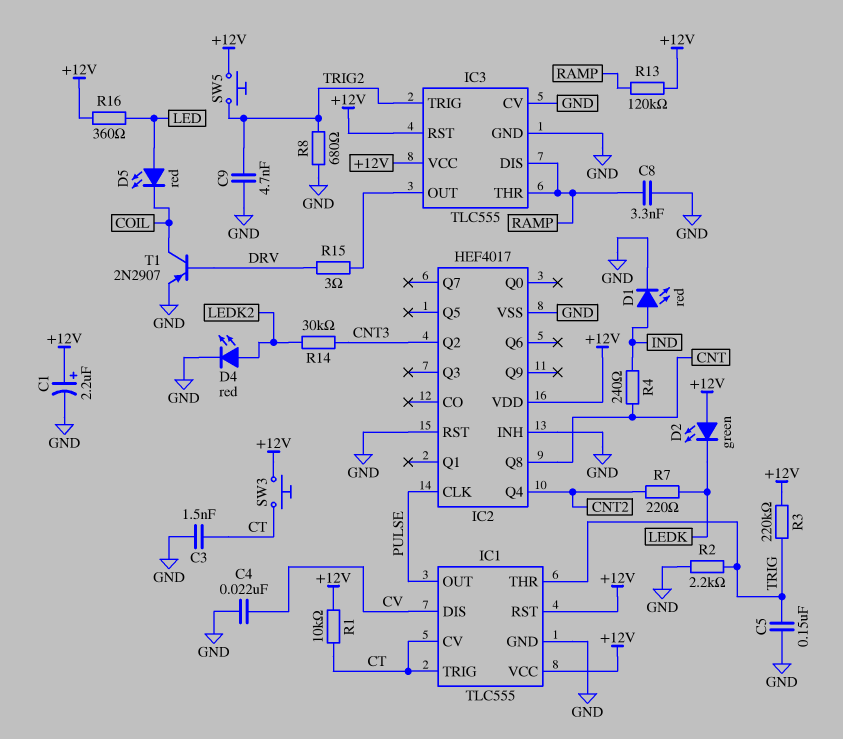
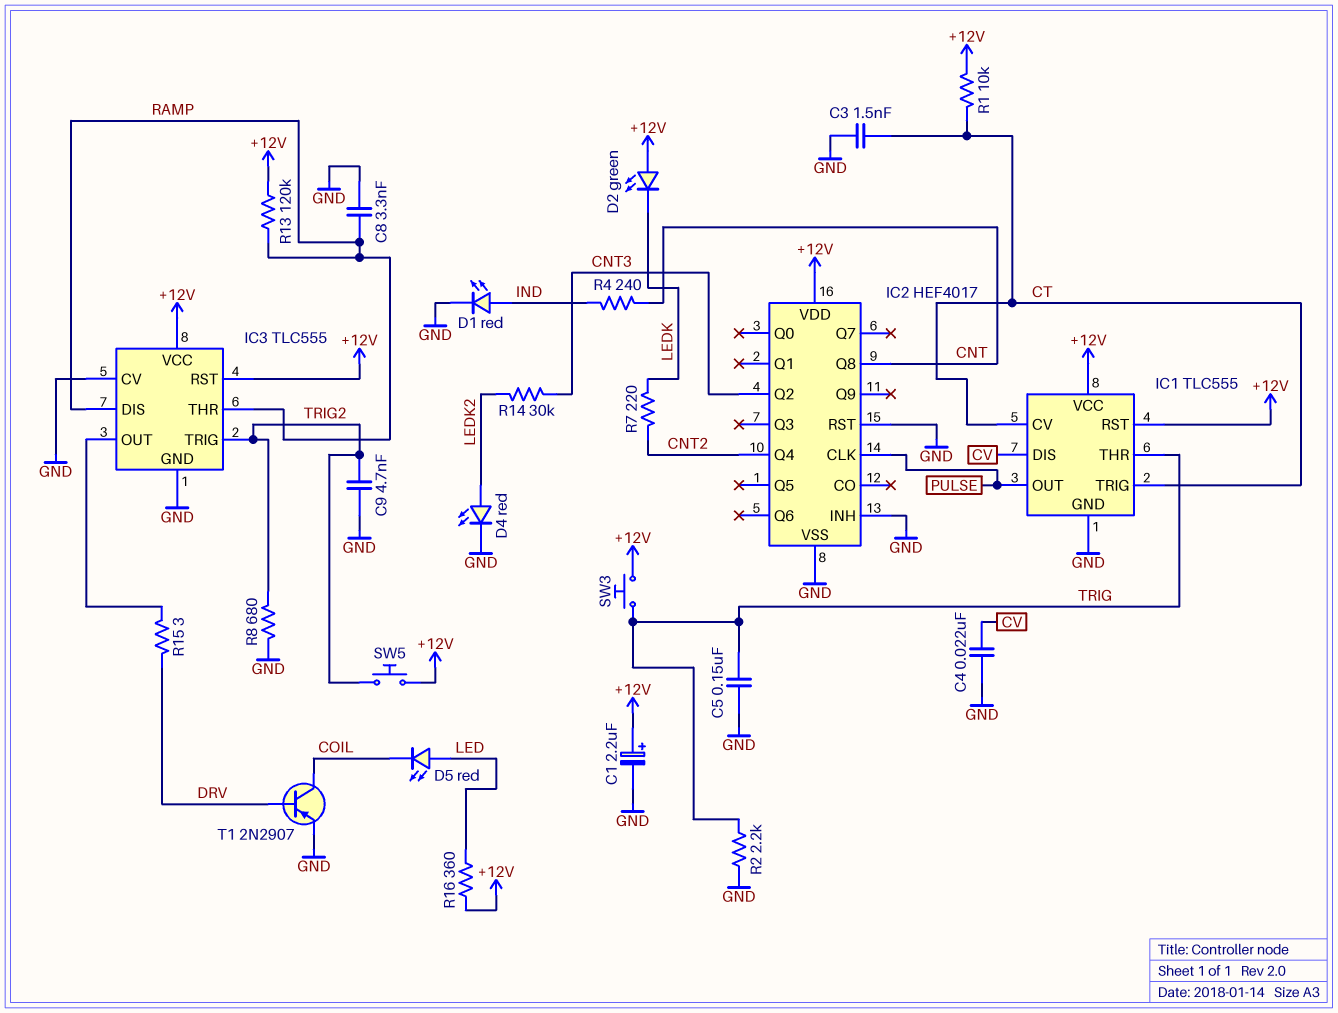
R3: 220k (+12V, TRIG) -> none
SW3: button (+12V, CT) -> button (+12V, TRIG)

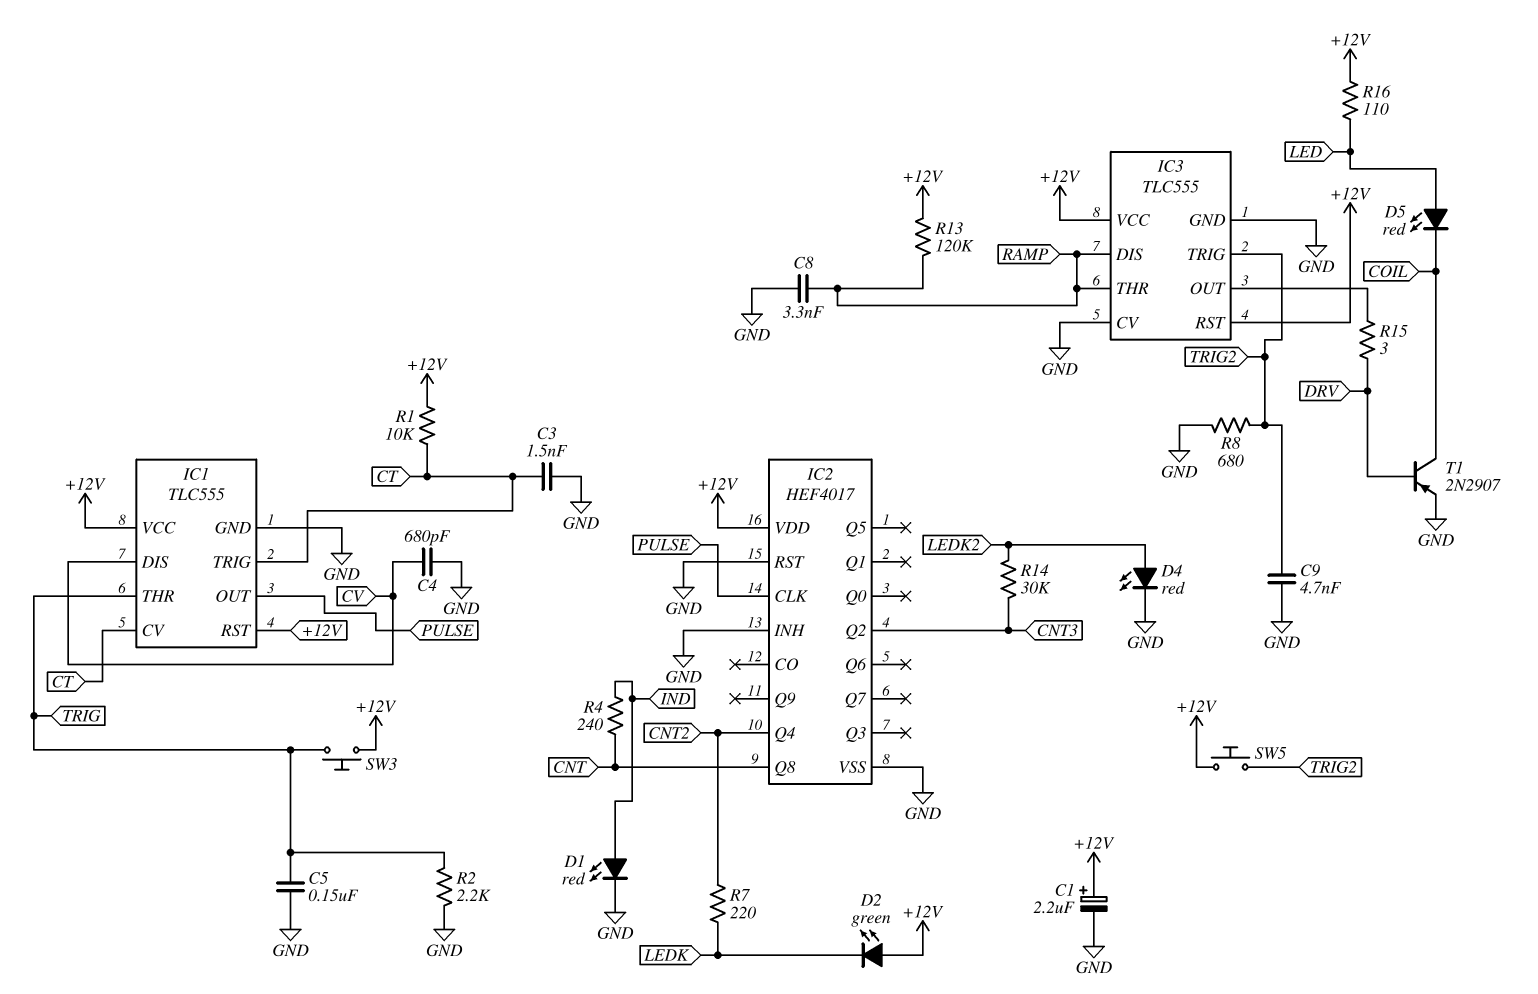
C4: 22nF (CV, GND) -> 680pF (CV, GND)
R16: 360 (+12V, LED) -> 110 (+12V, LED)

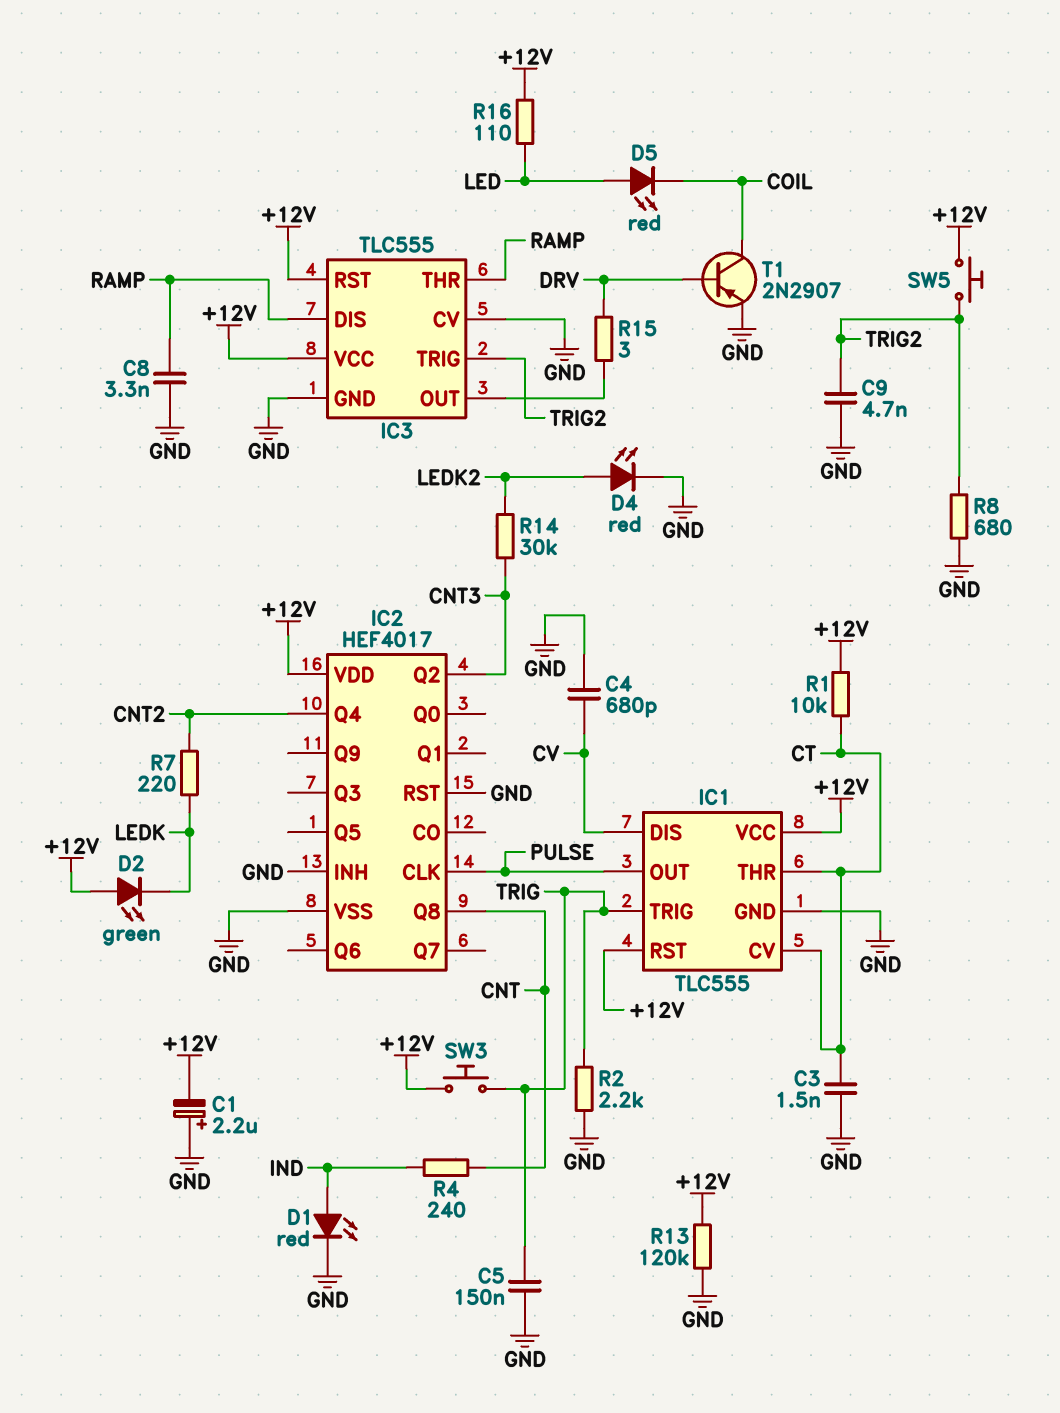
C1: 2.2uF (plus +12V, minus GND) -> 2.2uF (plus GND, minus +12V)
IC1 pin THR: TRIG -> CT
IC1 pin TRIG: CT -> TRIG
R13: 120k (+12V, RAMP) -> 120k (+12V, GND)

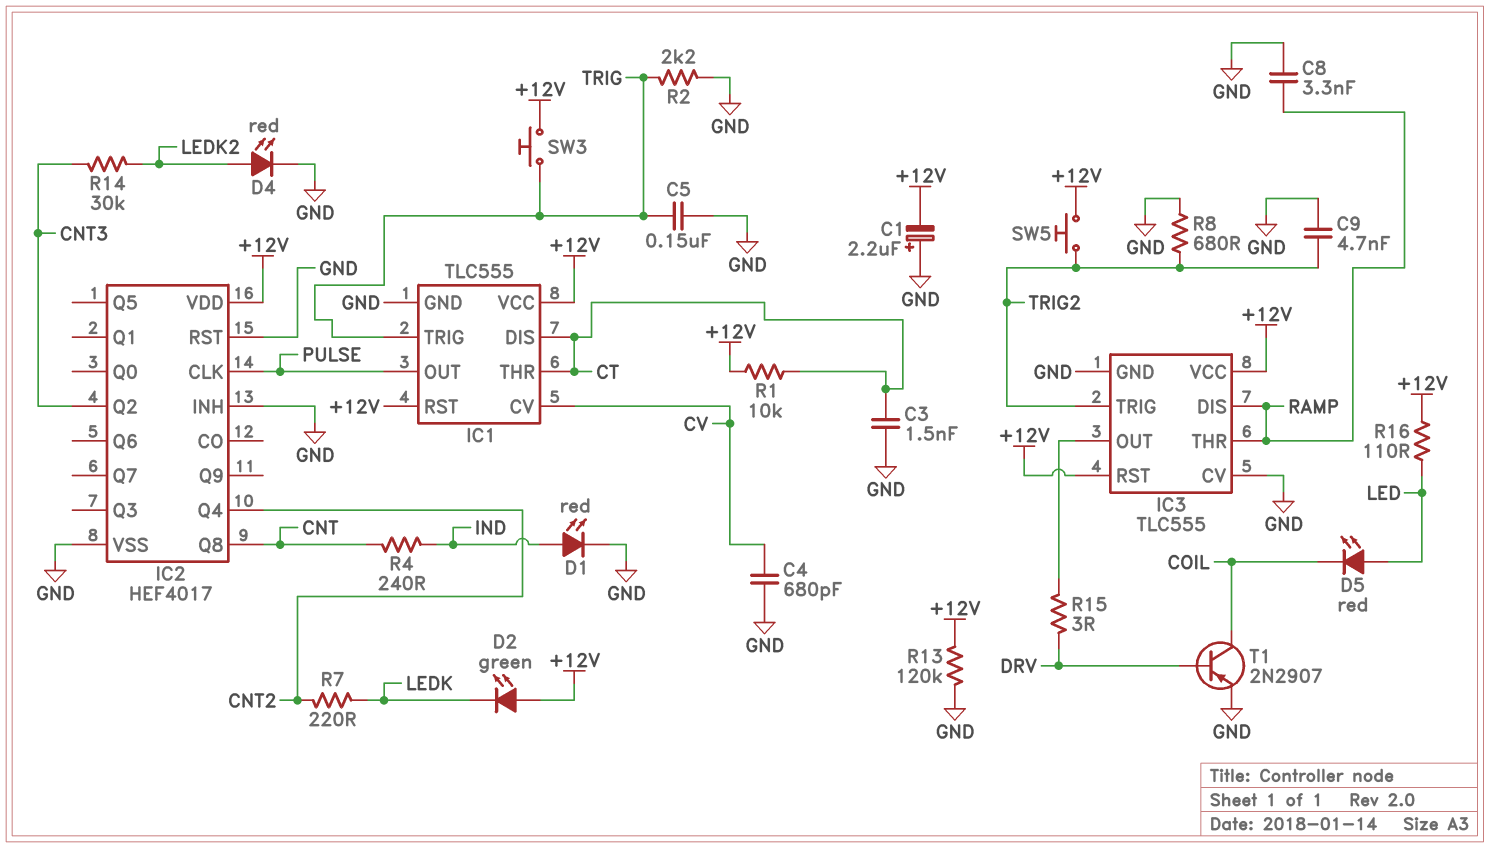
IC1 pin CV: CT -> CV
IC1 pin DIS: CV -> CT

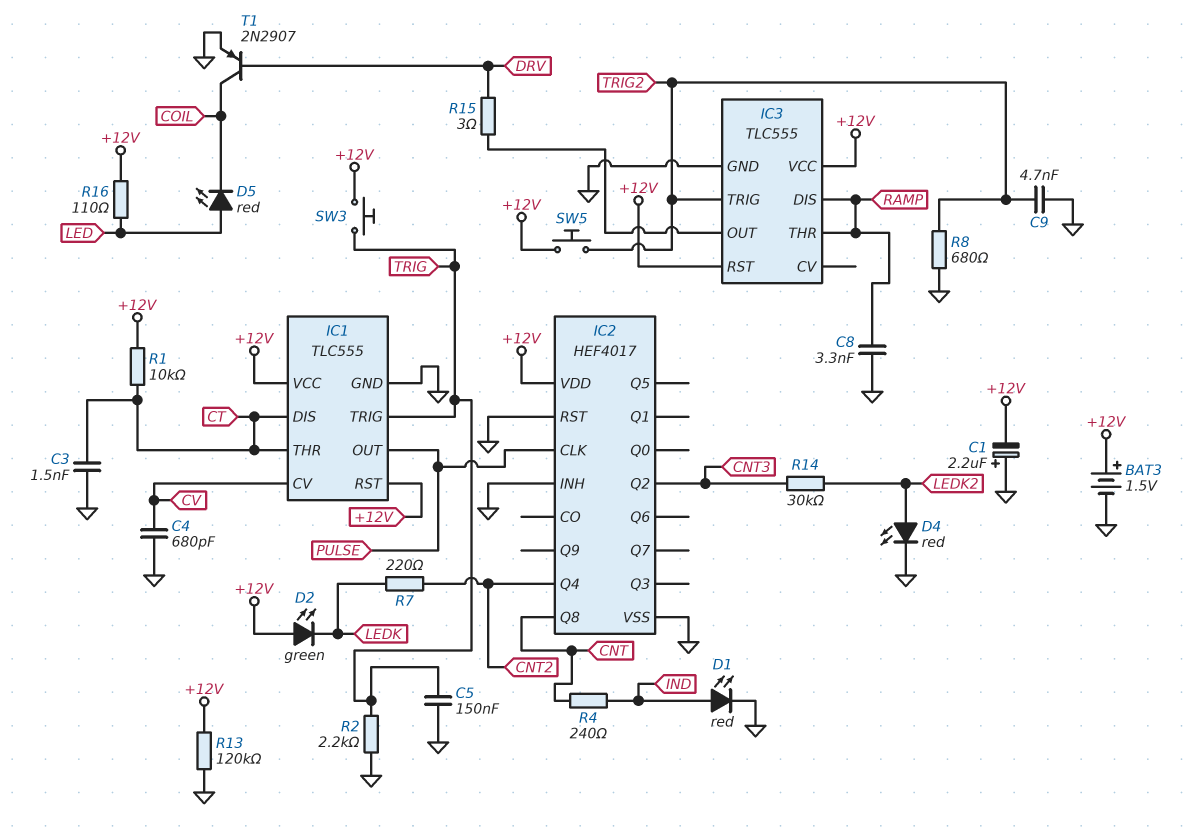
BAT3: none -> 1.5V (plus +12V, minus GND)
IC3 pin CV: GND -> none

